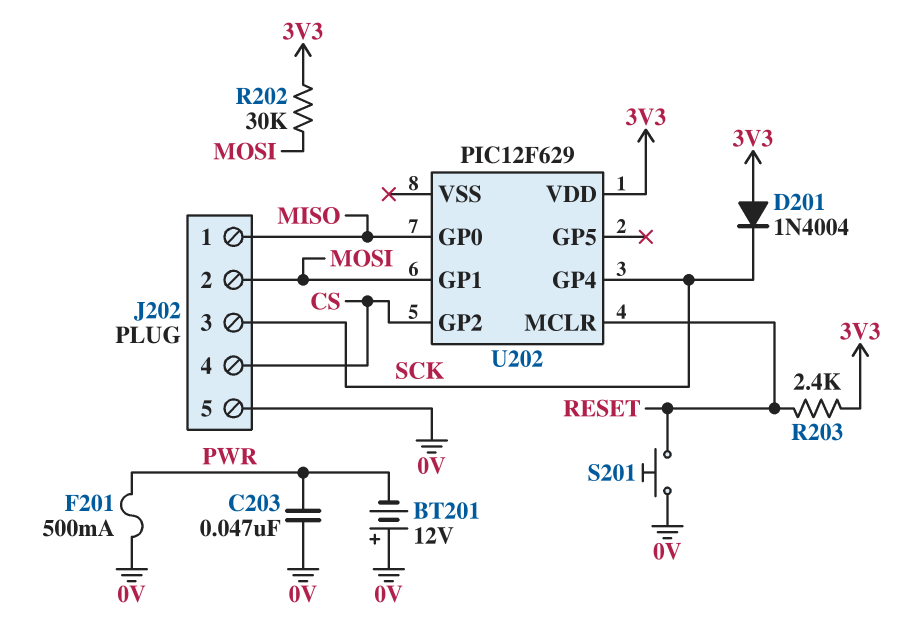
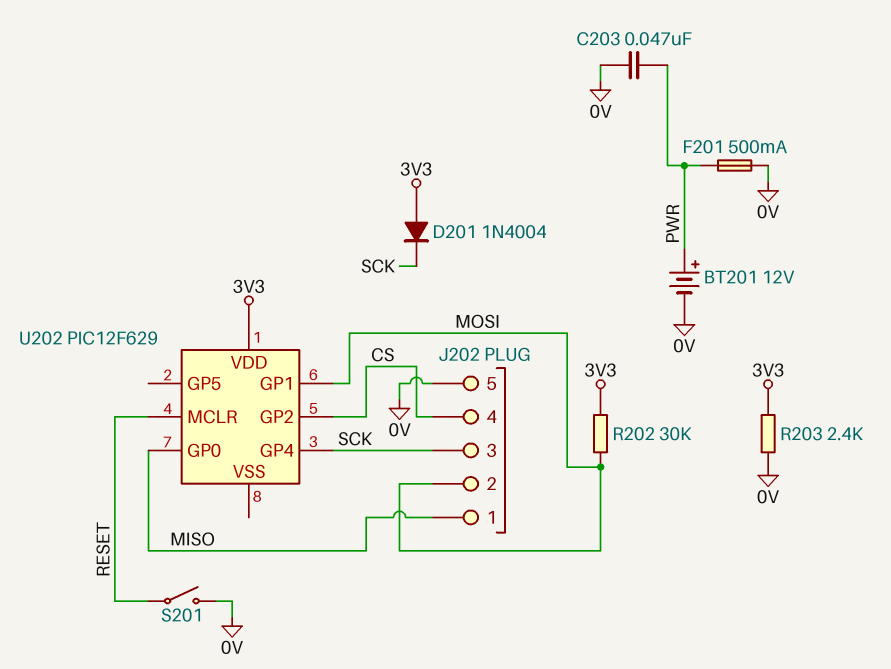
BT201: 12V (plus 0V, minus PWR) -> 12V (plus PWR, minus 0V)
R203: 2.4k (3V3, RESET) -> 2.4k (0V, 3V3)
S201: button (0V, RESET) -> switch (0V, RESET)

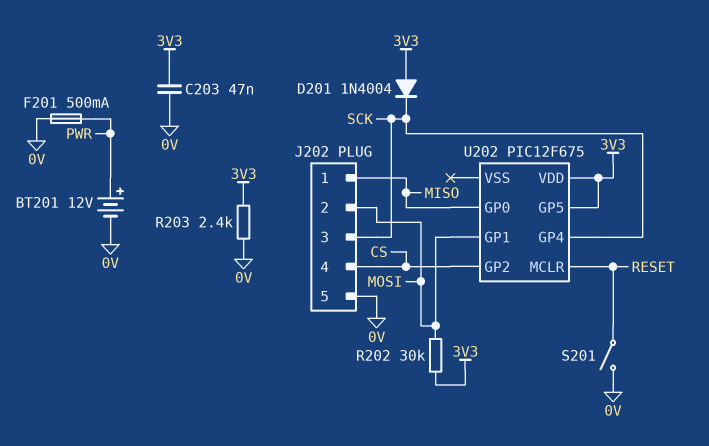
C203: 47nF (0V, PWR) -> 47nF (0V, 3V3)
U202: PIC12F629 -> PIC12F675
U202 pin GP5: none -> 3V3

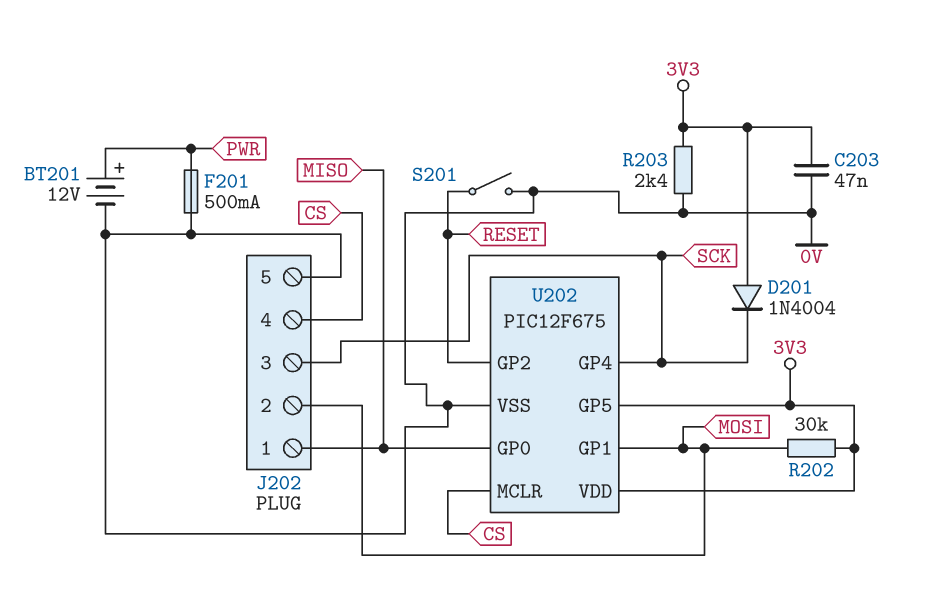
U202 pin GP2: CS -> RESET
U202 pin MCLR: RESET -> CS
U202 pin VSS: none -> 0V

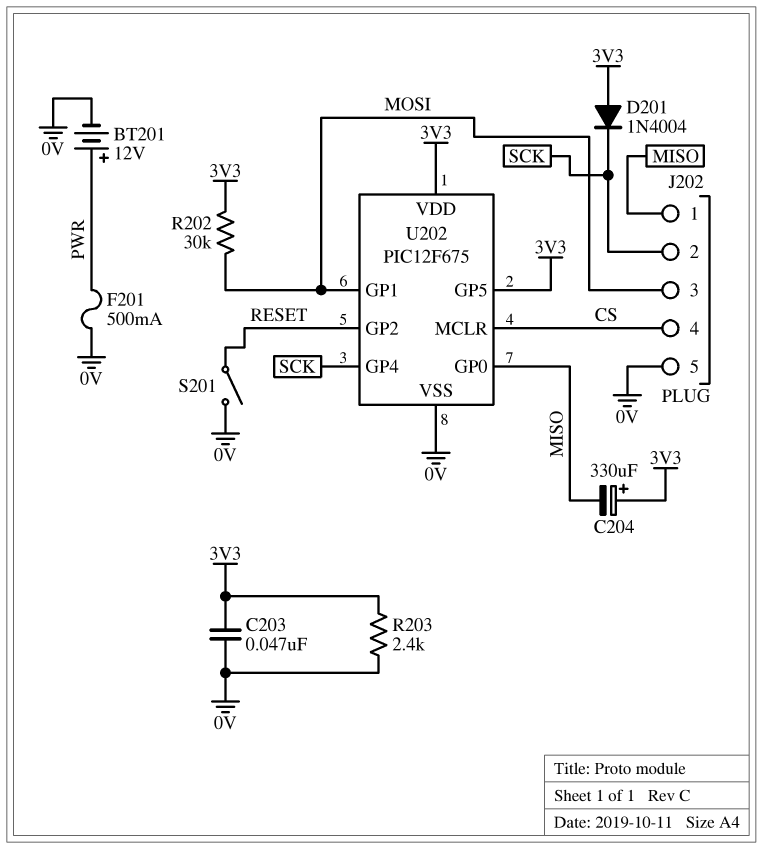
C204: none -> 330uF (plus 3V3, minus MISO)
J202 pin 2: MOSI -> SCK
J202 pin 3: SCK -> MOSI

